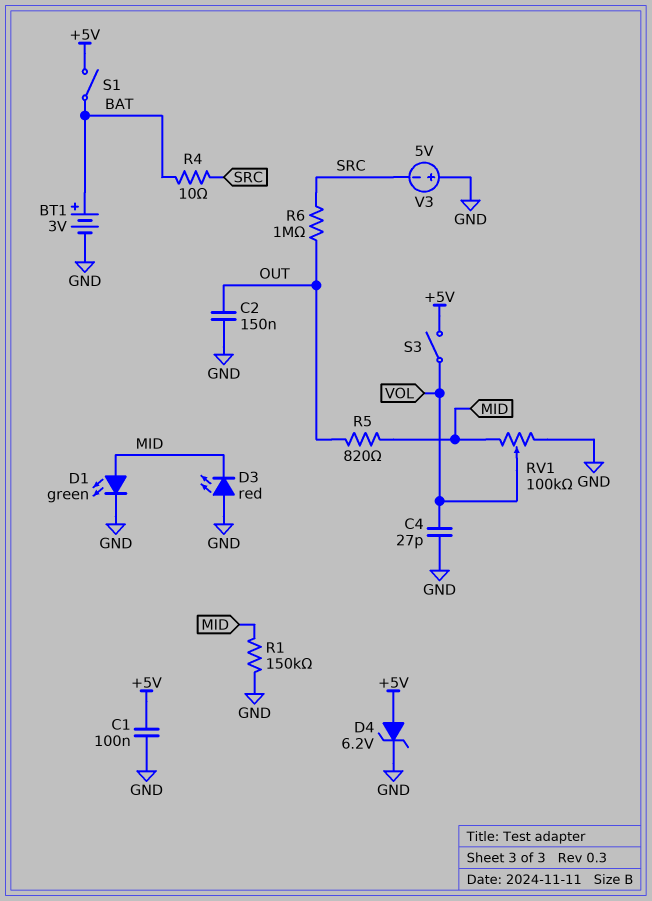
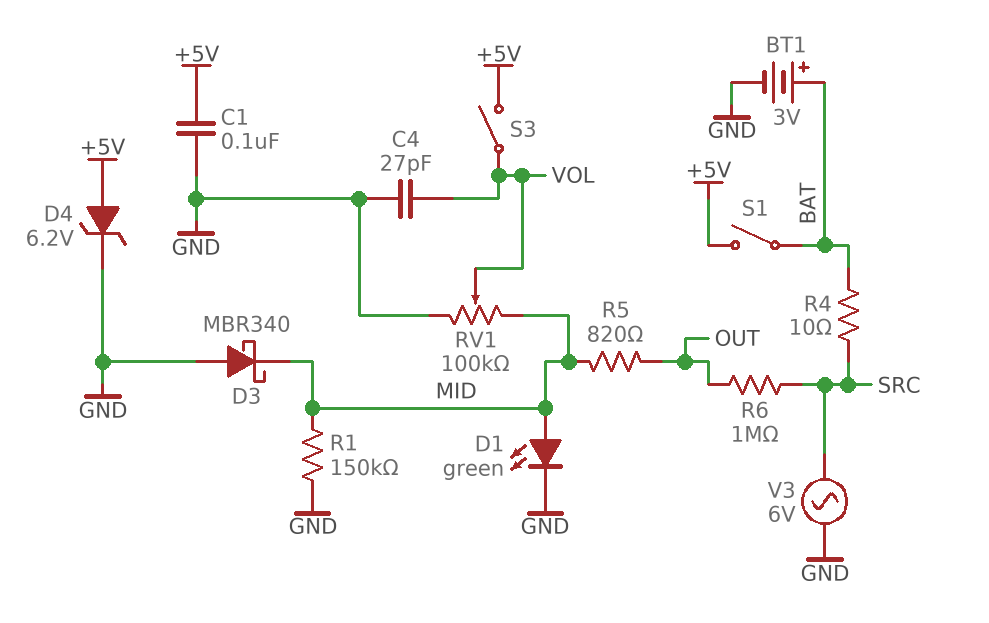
C2: 150nF (GND, OUT) -> none
D3: LED red (A GND, K MID) -> schottky MBR340 (A GND, K MID)
V3: 5V (plus GND, minus SRC) -> AC 6V (GND, SRC)

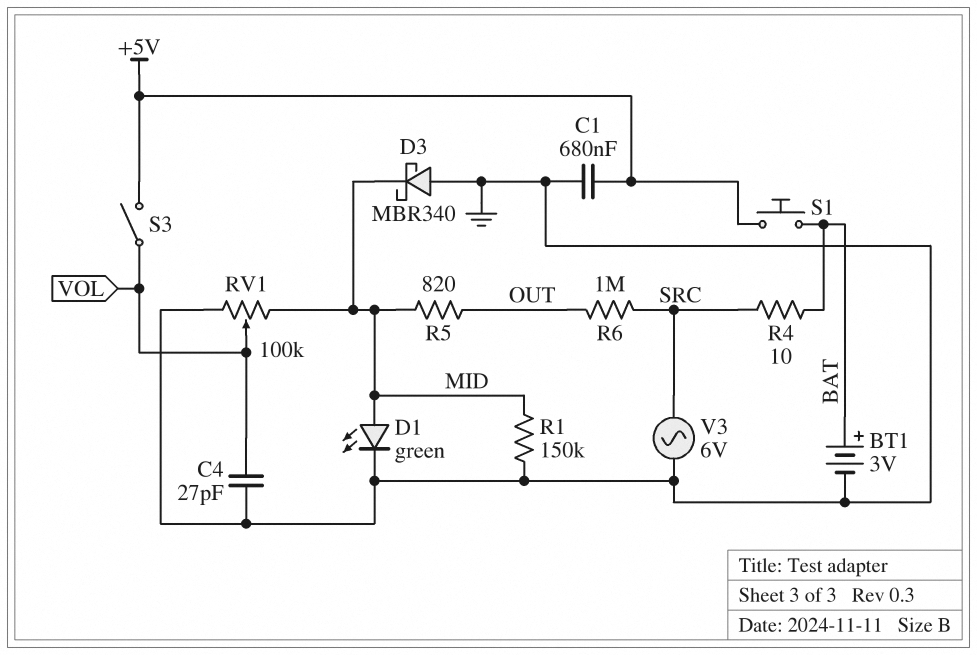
C1: 100nF (+5V, GND) -> 680nF (+5V, GND)
D4: zener 6.2V (A +5V, K GND) -> none
S1: switch (+5V, BAT) -> button (+5V, BAT)

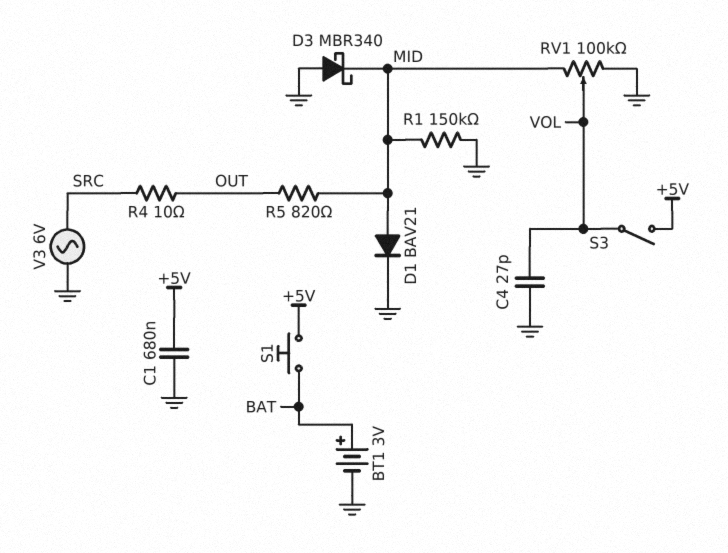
D1: LED green (A MID, K GND) -> diode BAV21 (A MID, K GND)
R4: 10 (BAT, SRC) -> 10 (OUT, SRC)
R6: 1M (OUT, SRC) -> none

